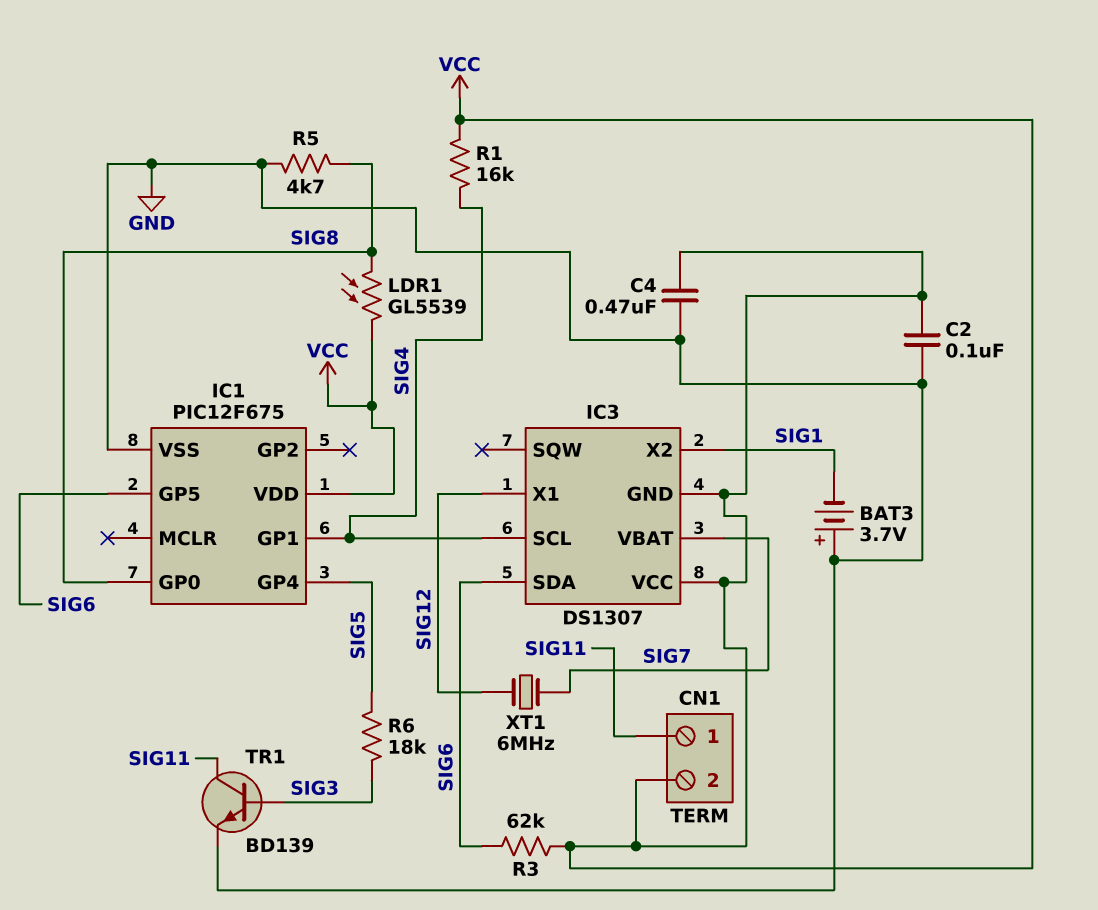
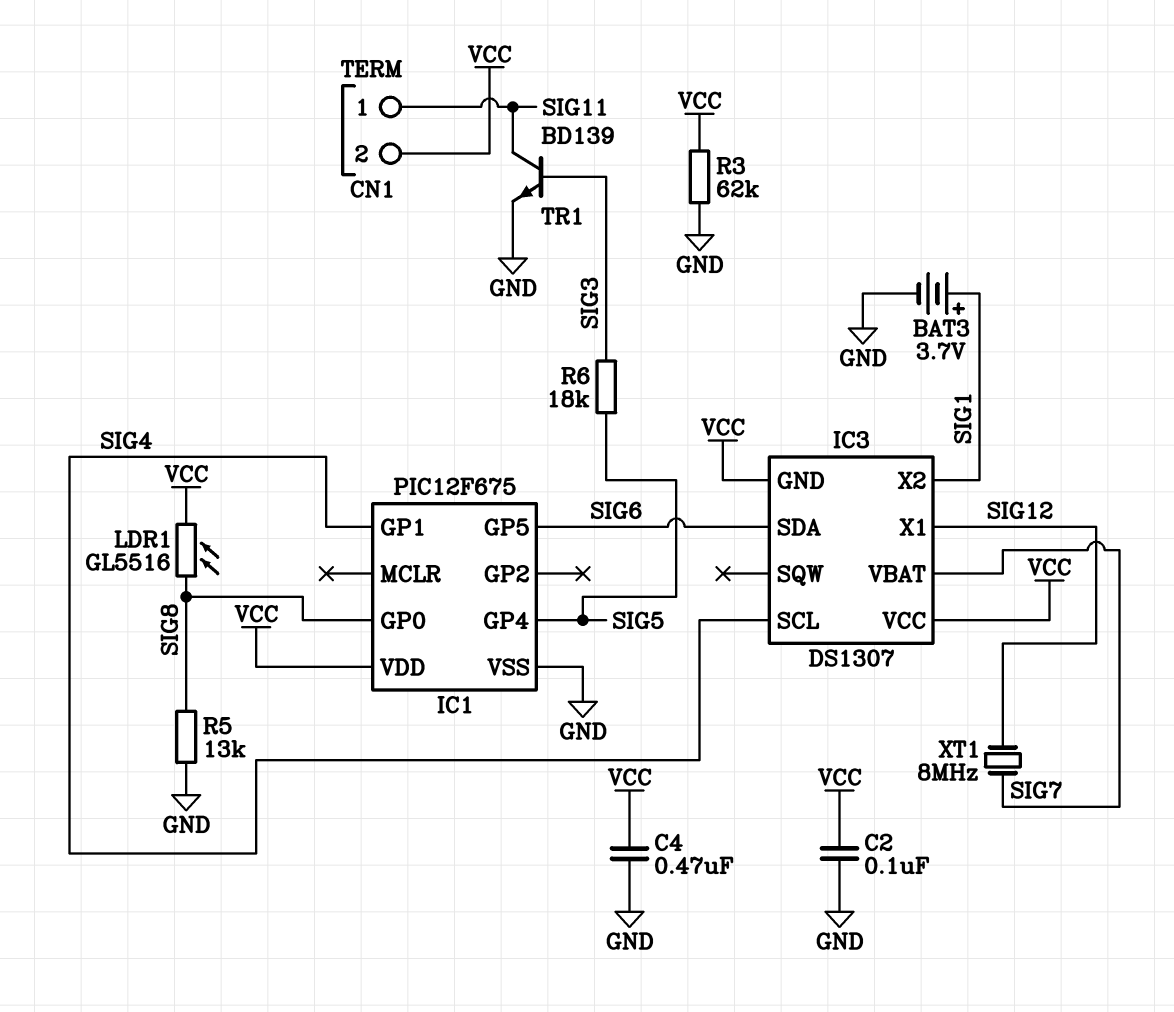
BAT3: 3.7V (plus GND, minus SIG1) -> 3.7V (plus SIG1, minus GND)
LDR1: GL5539 (SIG8, VCC) -> GL5516 (SIG8, VCC)
R1: 16k (SIG4, VCC) -> none
R3: 62k (SIG6, VCC) -> 62k (GND, VCC)
R5: 4.7k (GND, SIG8) -> 13k (GND, SIG8)
XT1: 6MHz (SIG7, SIG12) -> 8MHz (SIG7, SIG12)

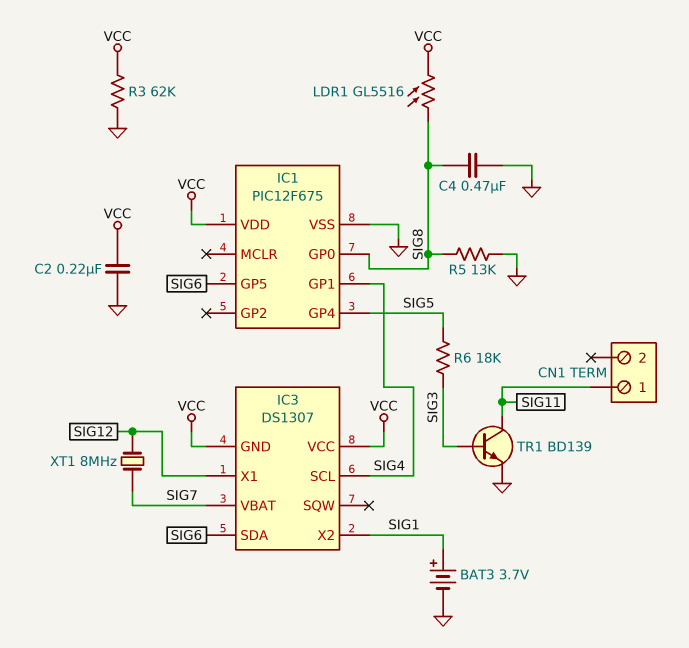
C2: 100nF (GND, VCC) -> 220nF (GND, VCC)
C4: 470nF (GND, VCC) -> 470nF (GND, SIG8)
CN1 pin 2: VCC -> none

